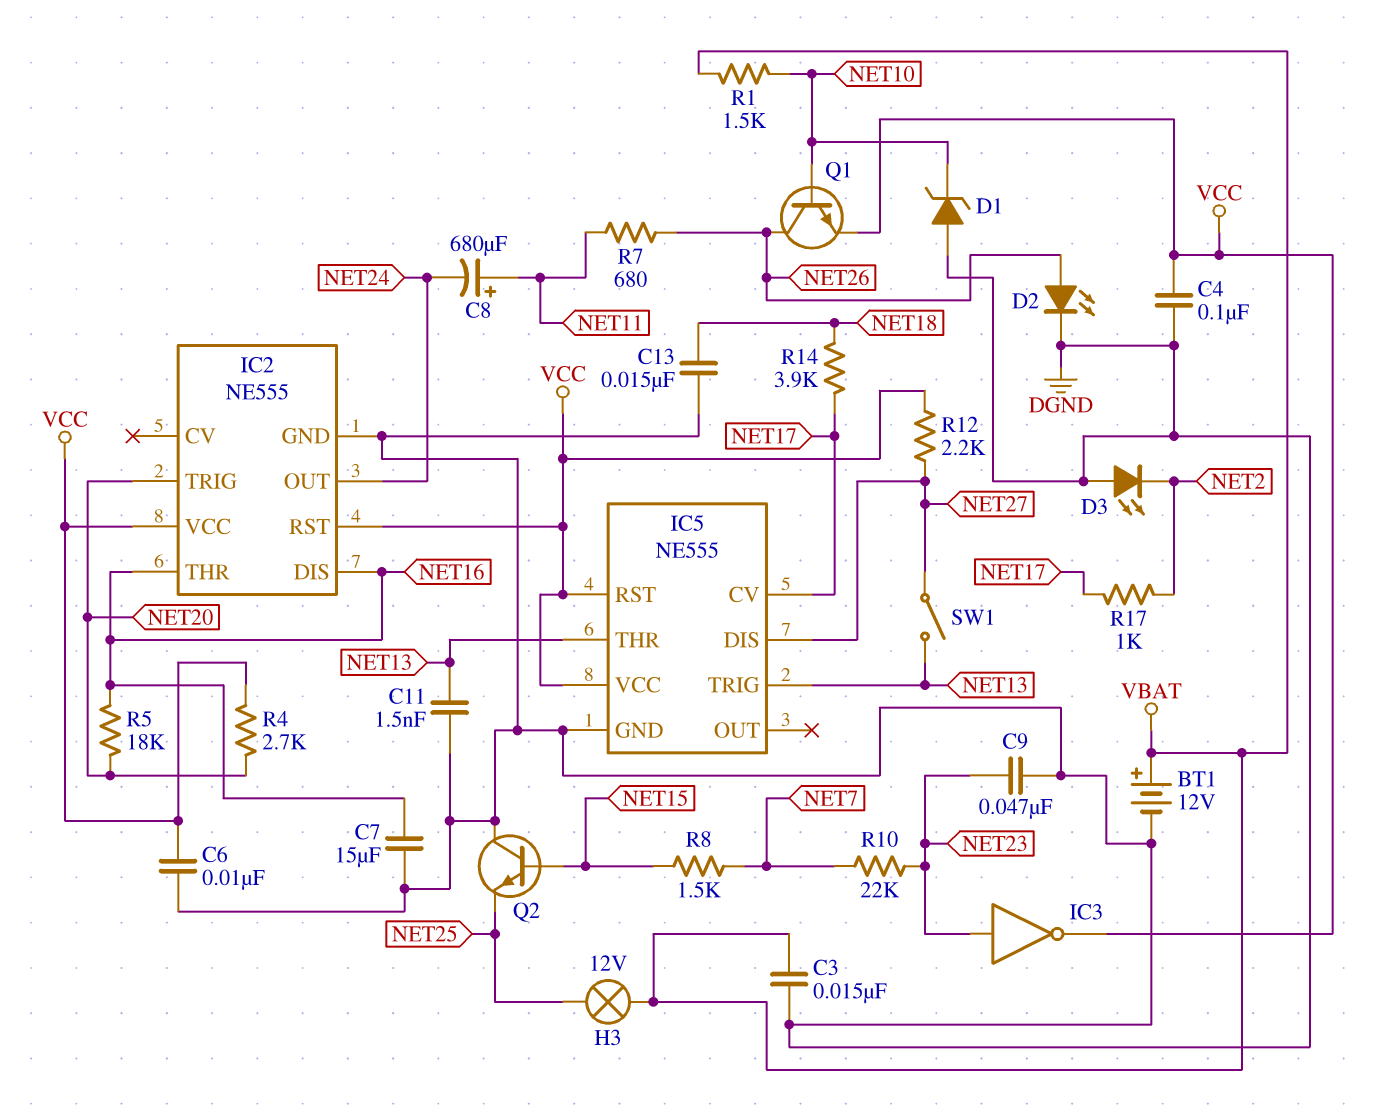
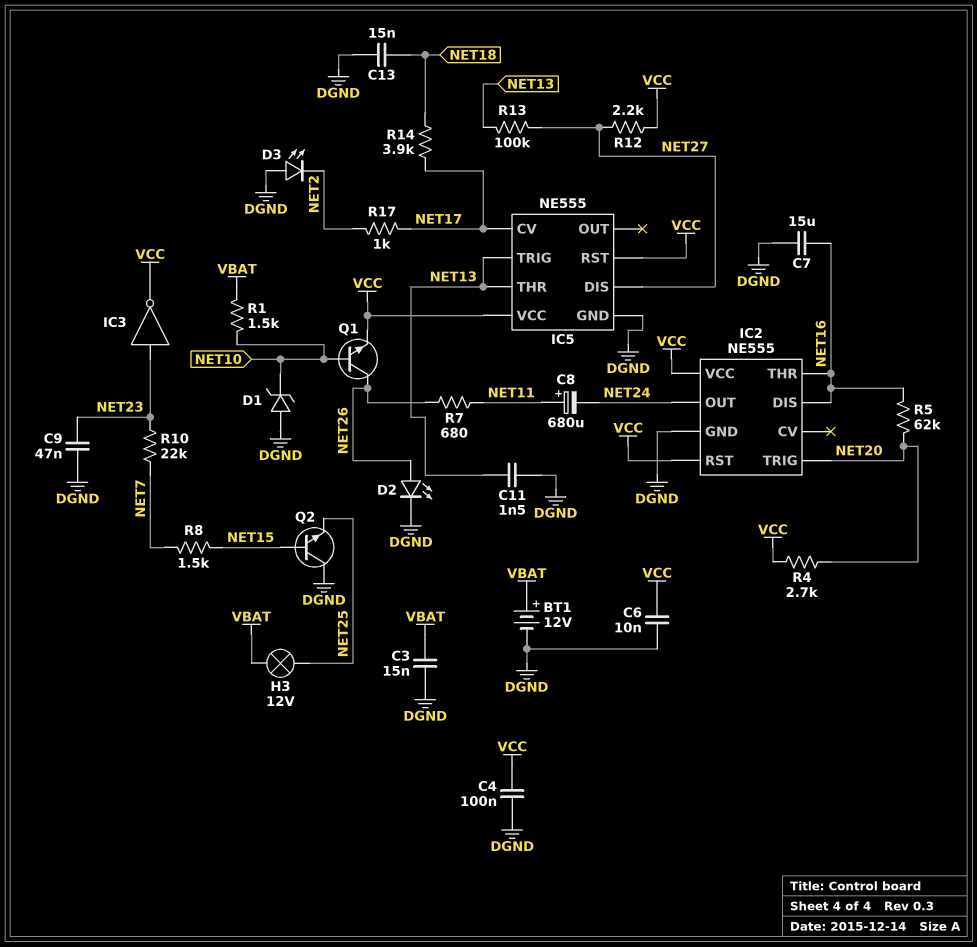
R5: 18k (NET16, NET20) -> 62k (NET16, NET20)
R13: none -> 100k (NET13, NET27)
SW1: switch (NET13, NET27) -> none

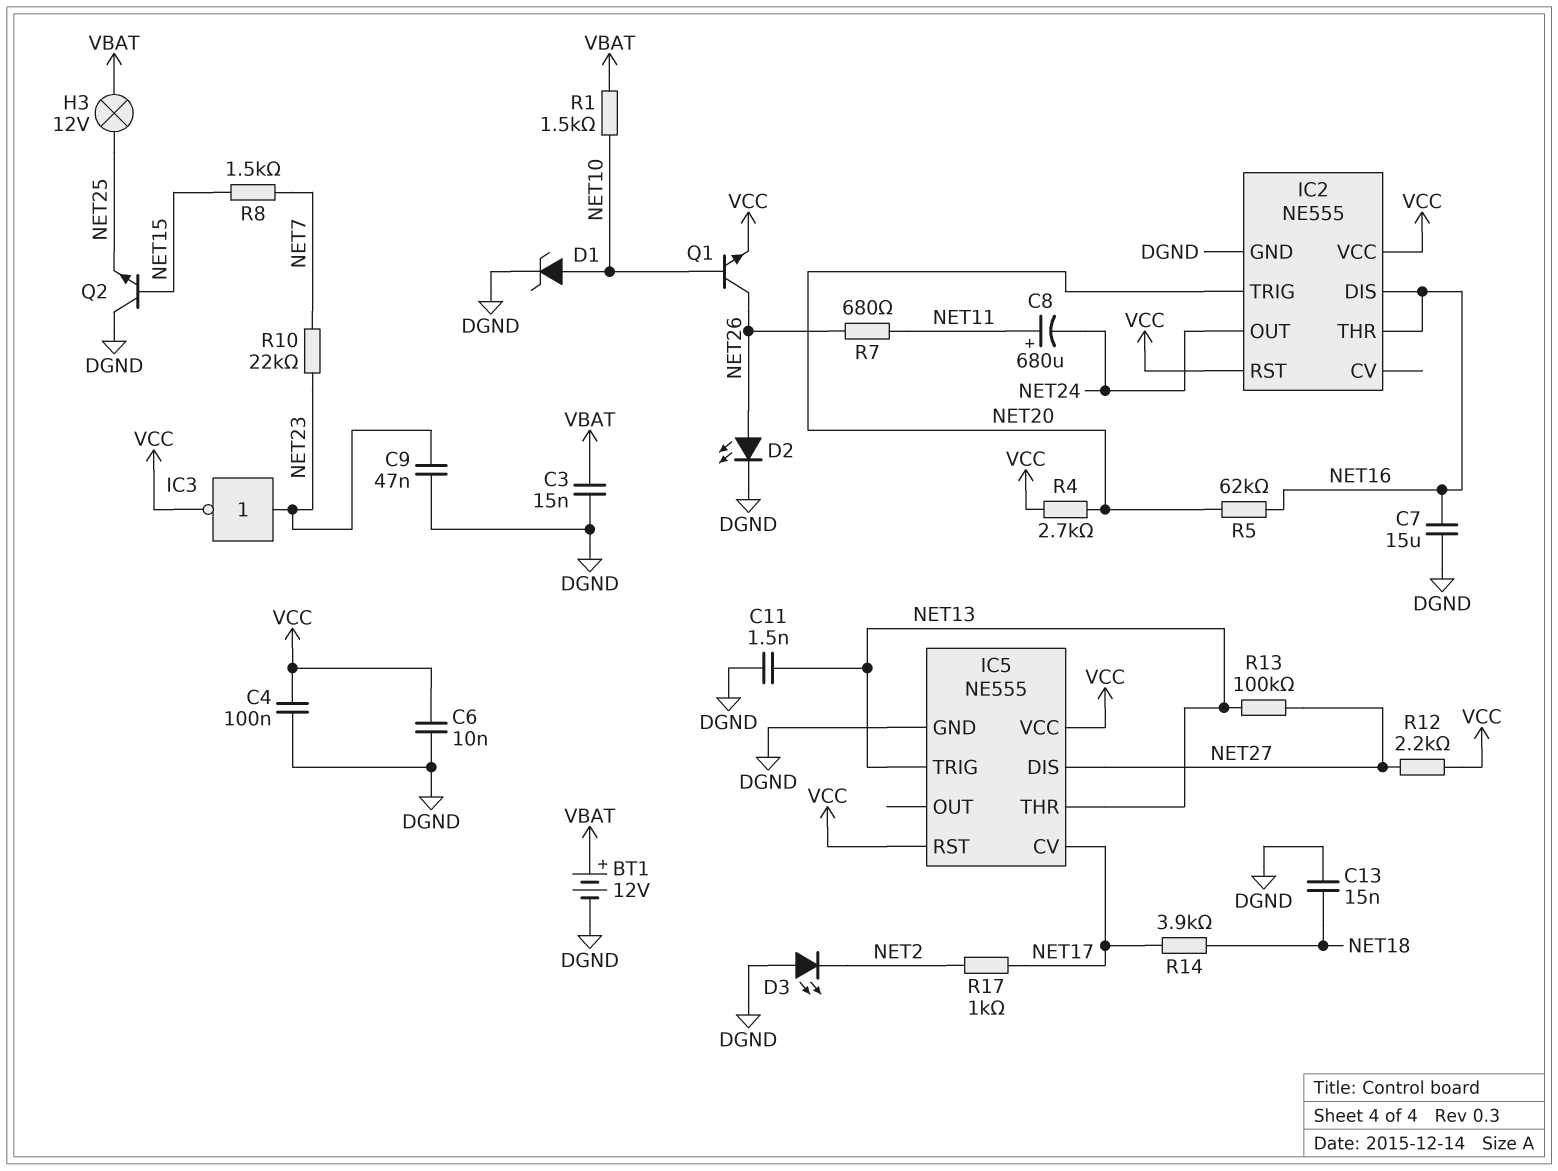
D1: zener (A DGND, K NET10) -> zener (A NET10, K DGND)

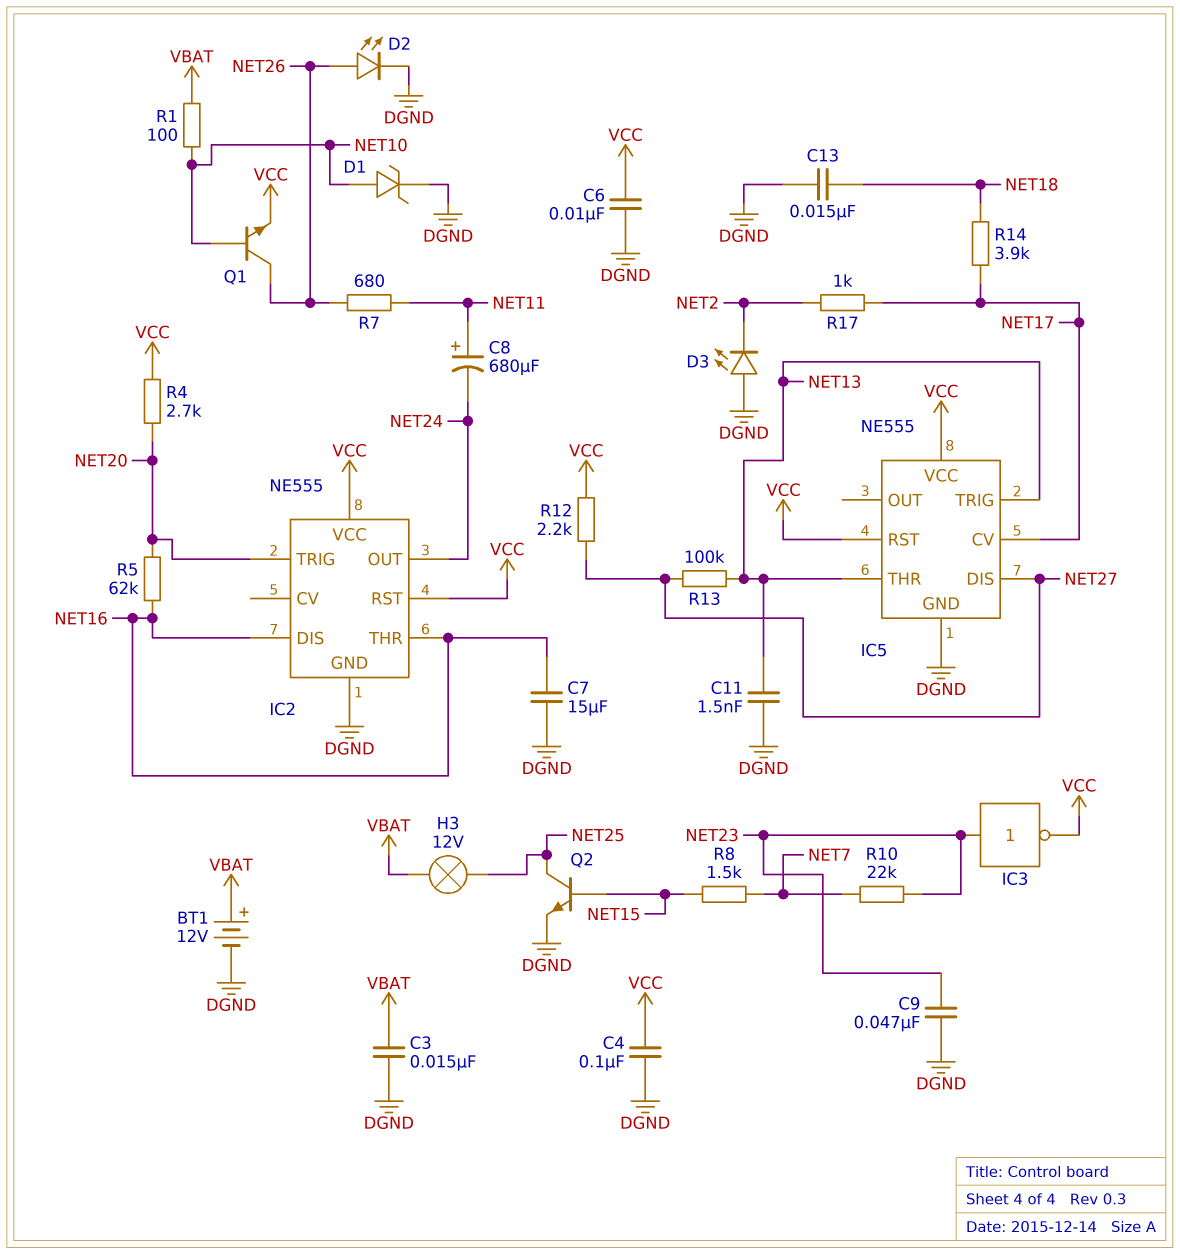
Q2: NPN (B NET15, C DGND, E NET25) -> NPN (B NET15, C NET25, E DGND)
R1: 1.5k (NET10, VBAT) -> 100 (NET10, VBAT)

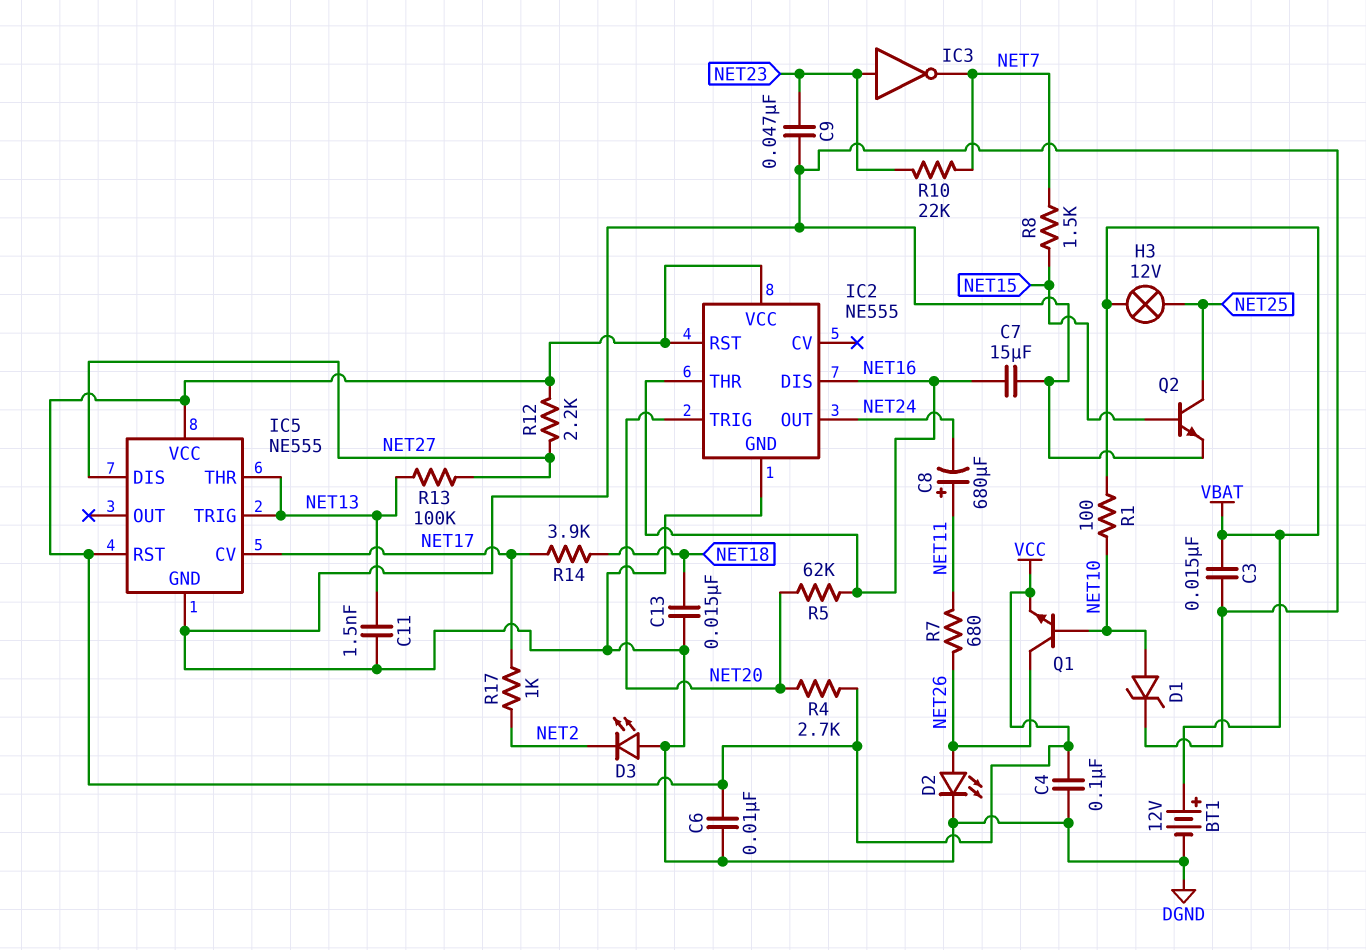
IC3: NOT (in NET23, out VCC) -> NOT (in NET23, out NET7)

